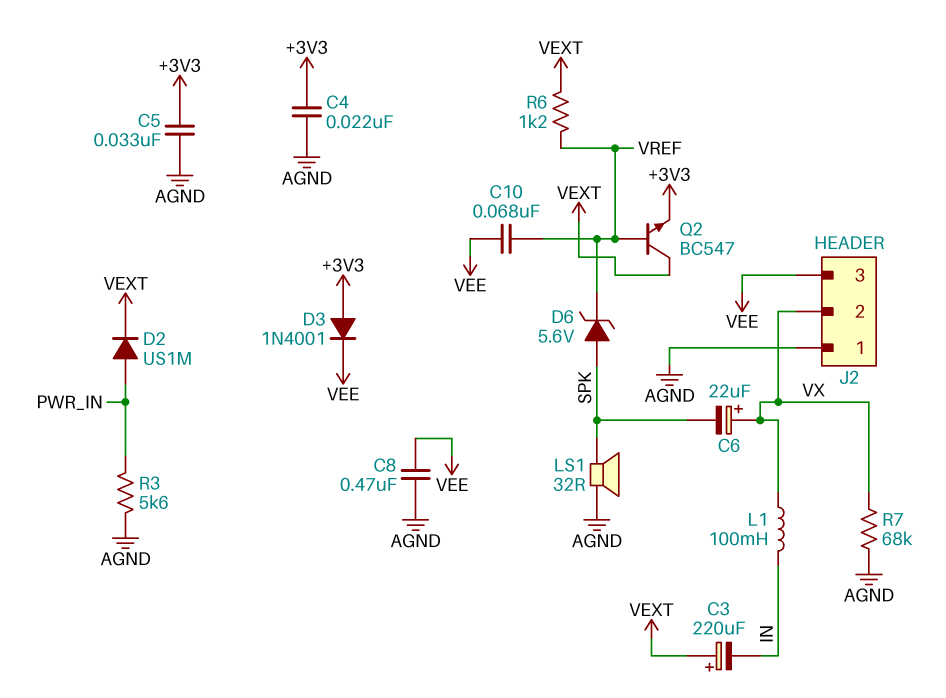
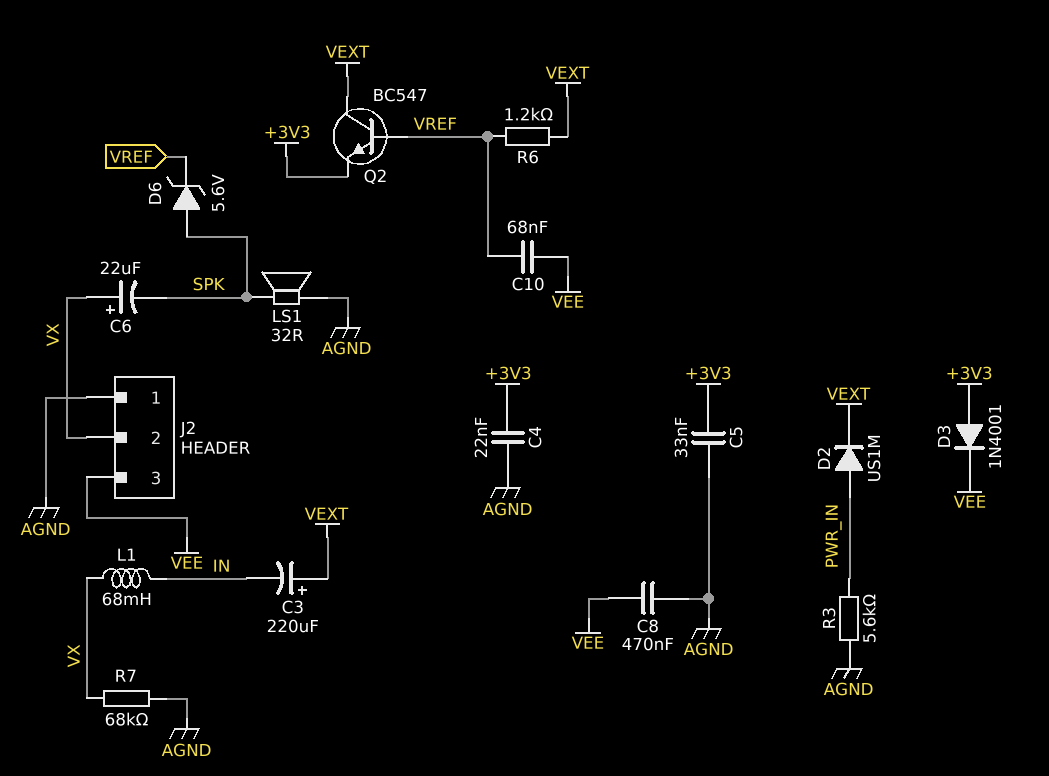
L1: 100mH (IN, VX) -> 68mH (IN, VX)

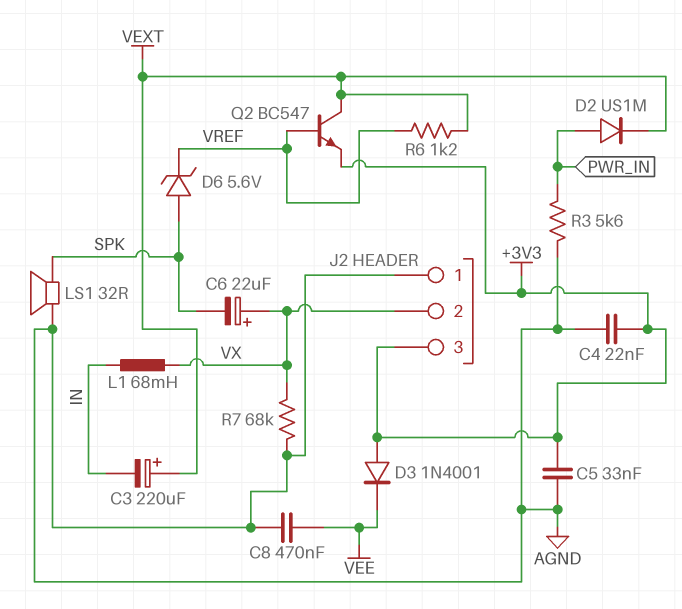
C10: 68nF (VEE, VREF) -> none
J2 pin 3: VEE -> +3V3

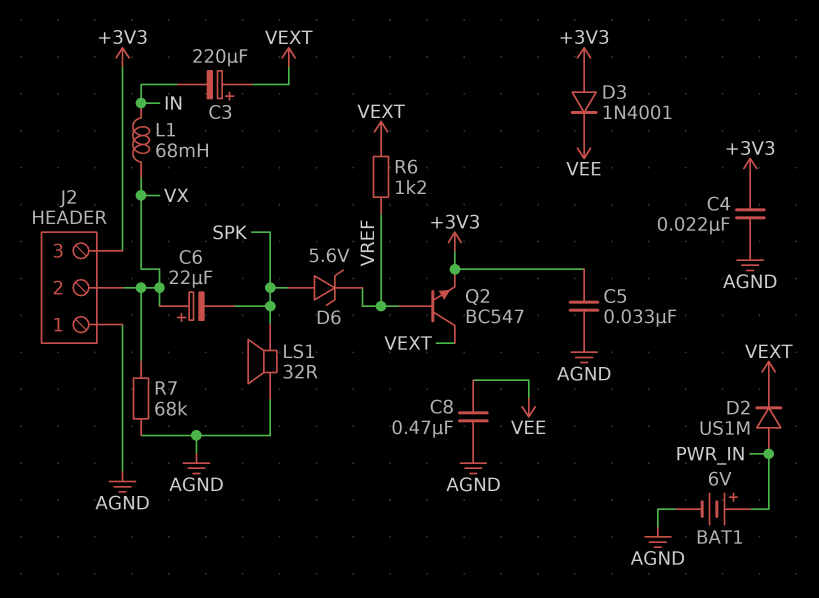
BAT1: none -> 6V (plus PWR_IN, minus AGND)
R3: 5.6k (AGND, PWR_IN) -> none

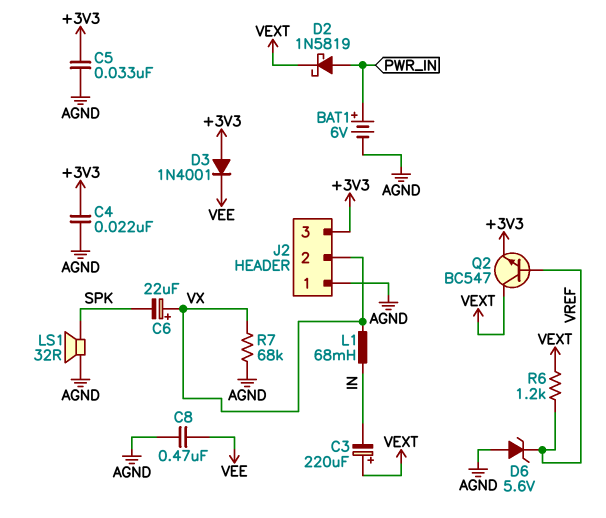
D2: diode US1M (A PWR_IN, K VEXT) -> schottky 1N5819 (A PWR_IN, K VEXT)
D6: zener 5.6V (A SPK, K VREF) -> zener 5.6V (A AGND, K VREF)

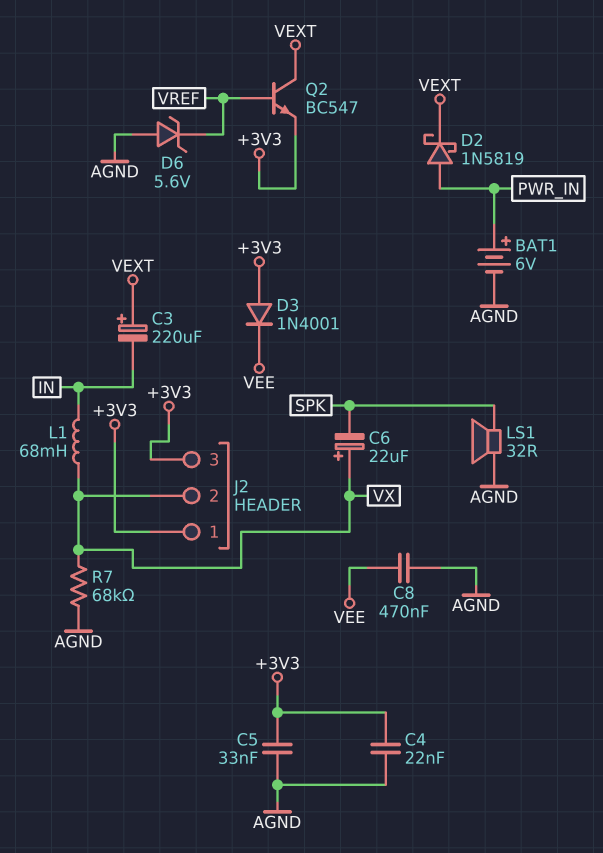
J2 pin 1: AGND -> +3V3
R6: 1.2k (VEXT, VREF) -> none

